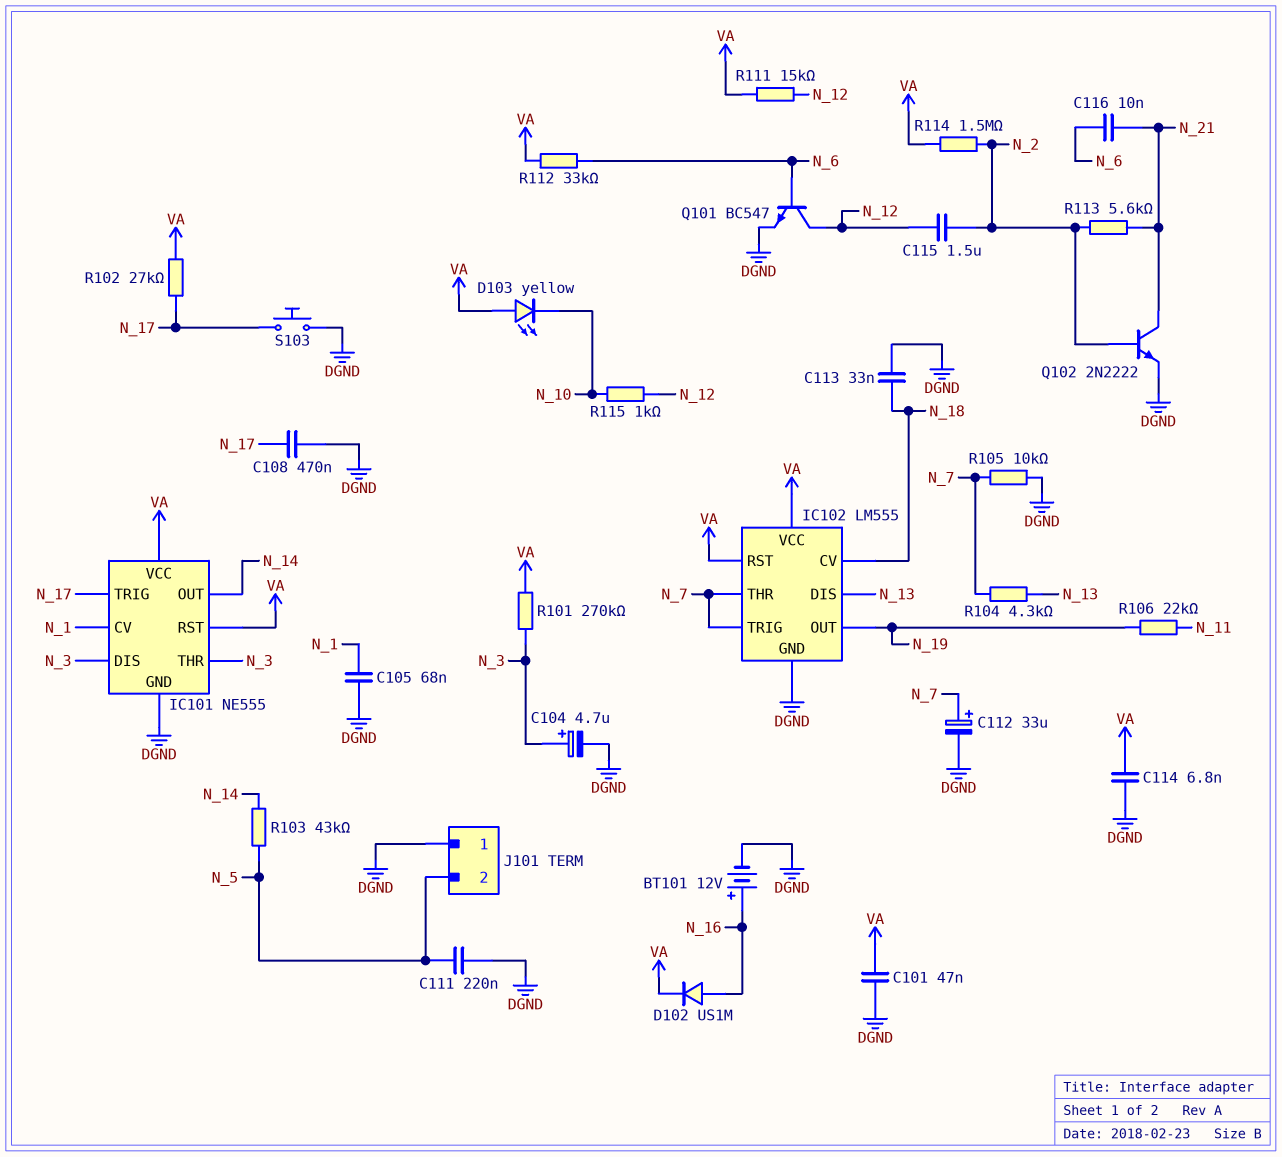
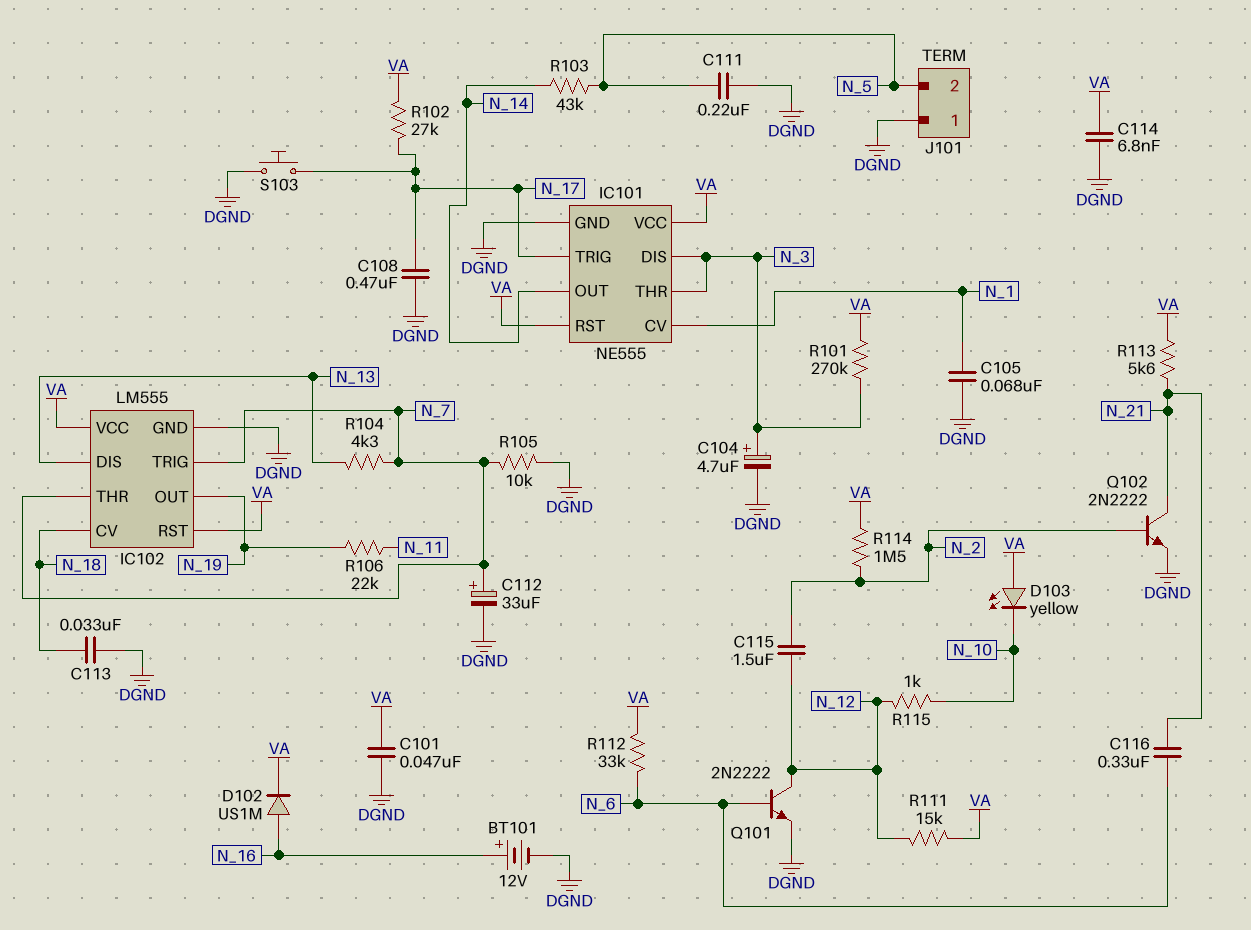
C116: 10nF (N_6, N_21) -> 330nF (N_6, N_21)
Q101: NPN BC547 (B N_6, C N_12, E DGND) -> NPN 2N2222 (B N_6, C N_12, E DGND)
R113: 5.6k (N_2, N_21) -> 5.6k (N_21, VA)

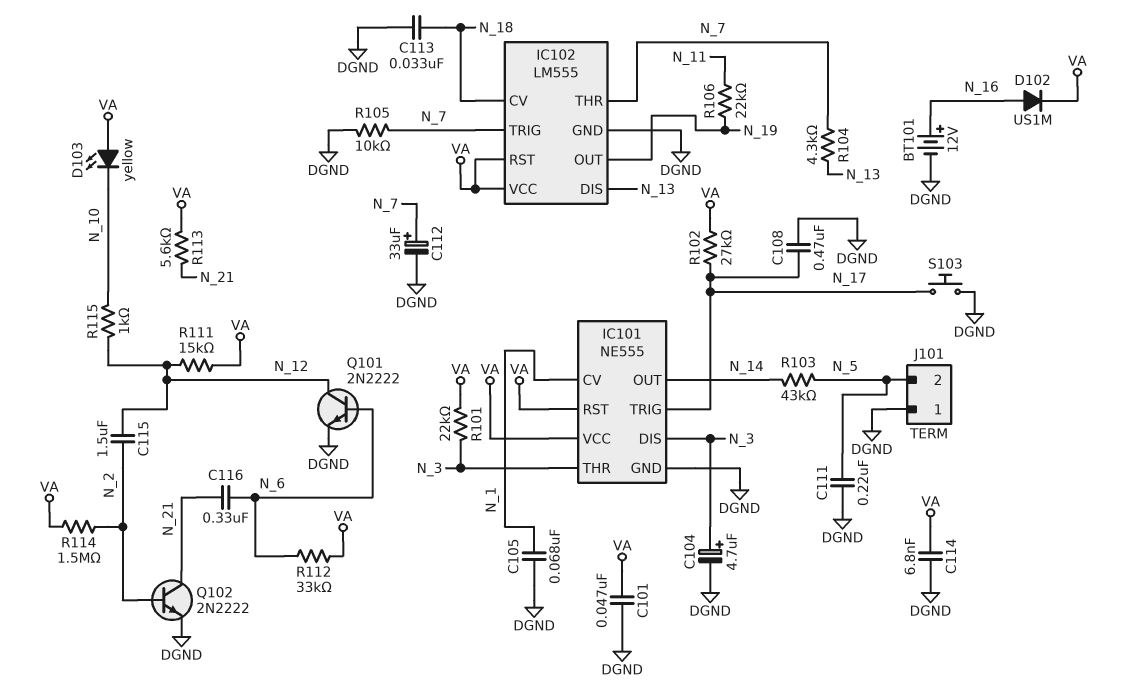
R101: 270k (N_3, VA) -> 22k (N_3, VA)

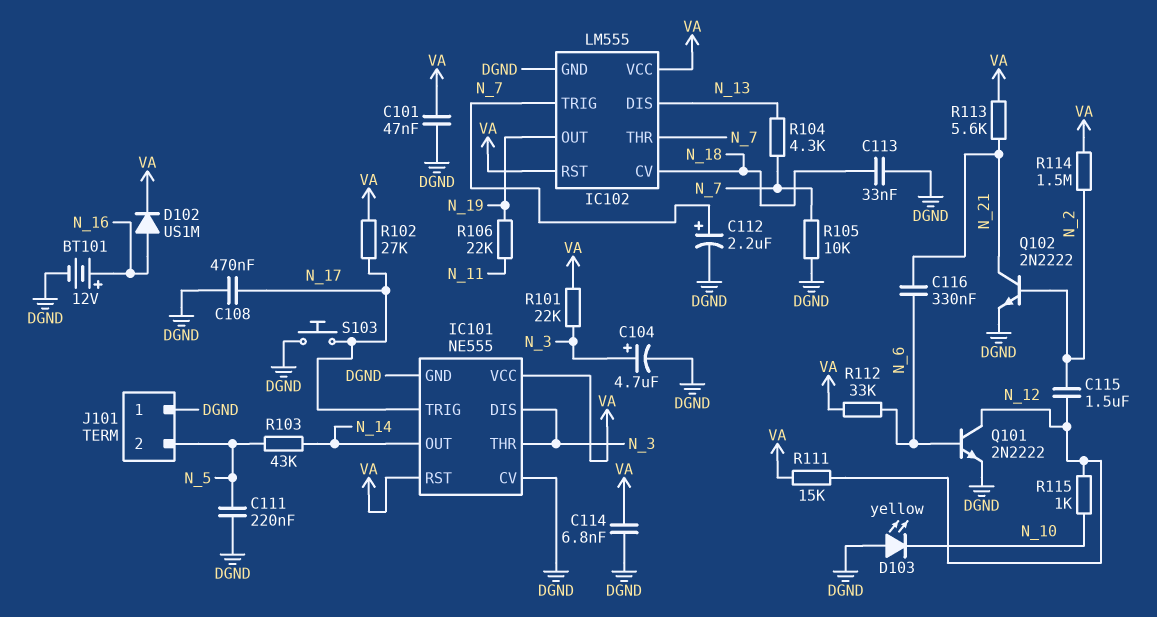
C105: 68nF (DGND, N_1) -> none
C112: 33uF (plus N_7, minus DGND) -> 2.2uF (plus N_7, minus DGND)
D103: LED yellow (A VA, K N_10) -> LED yellow (A DGND, K N_10)
IC101 pin CV: N_1 -> DGND

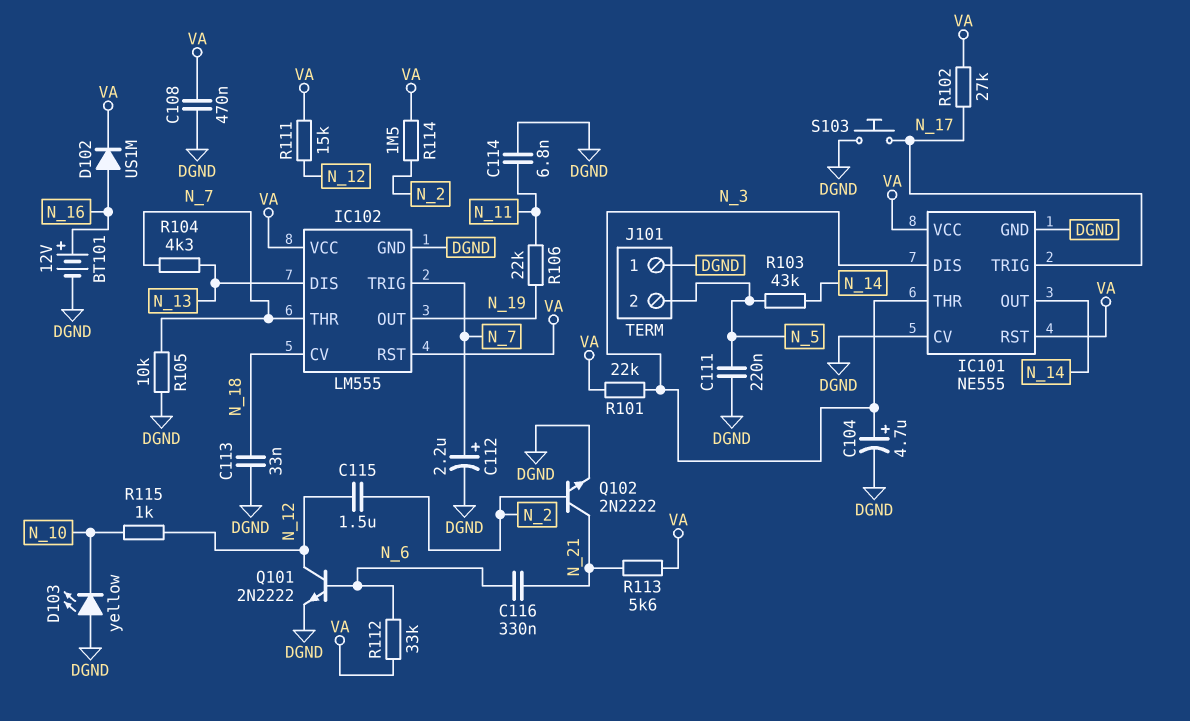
C101: 47nF (DGND, VA) -> none
C108: 470nF (DGND, N_17) -> 470nF (DGND, VA)
C114: 6.8nF (DGND, VA) -> 6.8nF (DGND, N_11)

